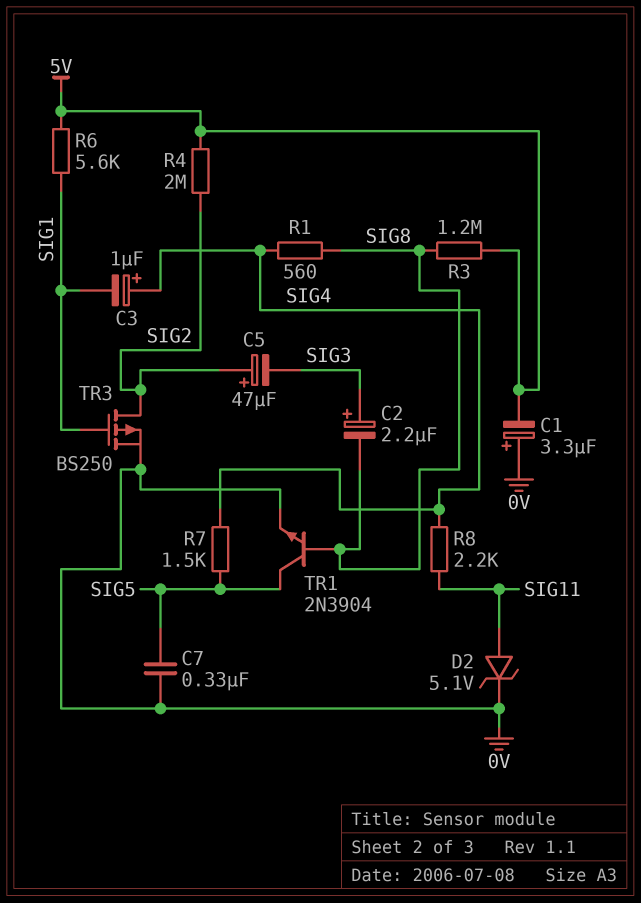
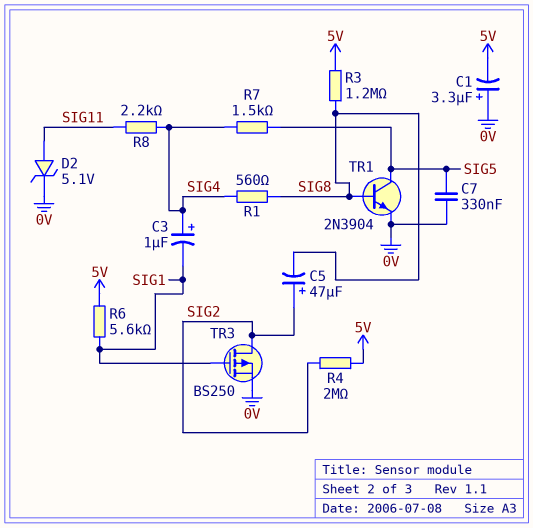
C2: 2.2uF (plus SIG3, minus SIG8) -> none
C5: 47uF (plus SIG2, minus SIG3) -> 47uF (plus SIG2, minus SIG8)

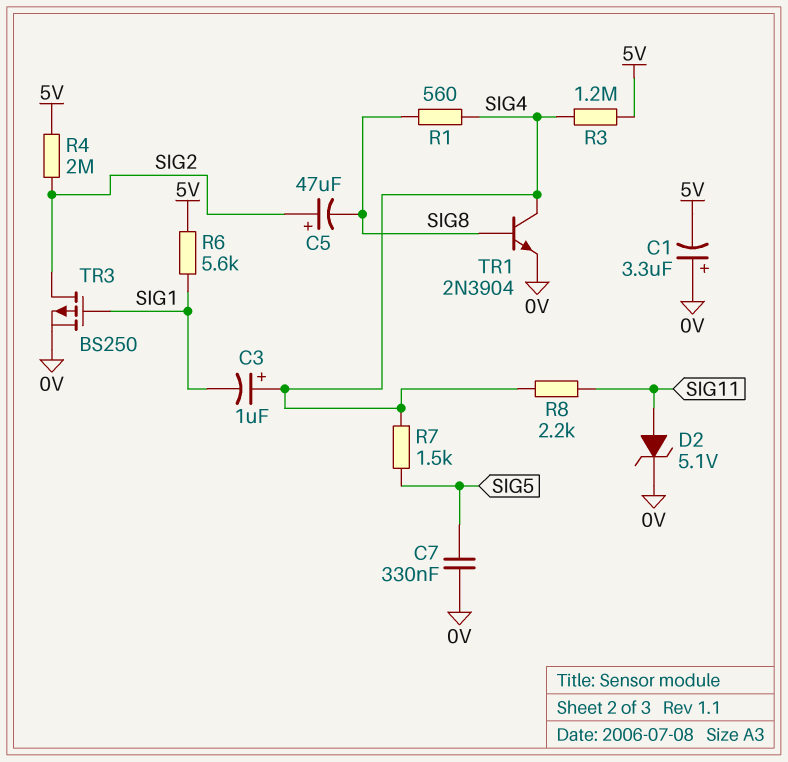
R3: 1.2M (5V, SIG8) -> 1.2M (5V, SIG4)
TR1: NPN 2N3904 (B SIG8, C SIG5, E 0V) -> NPN 2N3904 (B SIG8, C SIG4, E 0V)

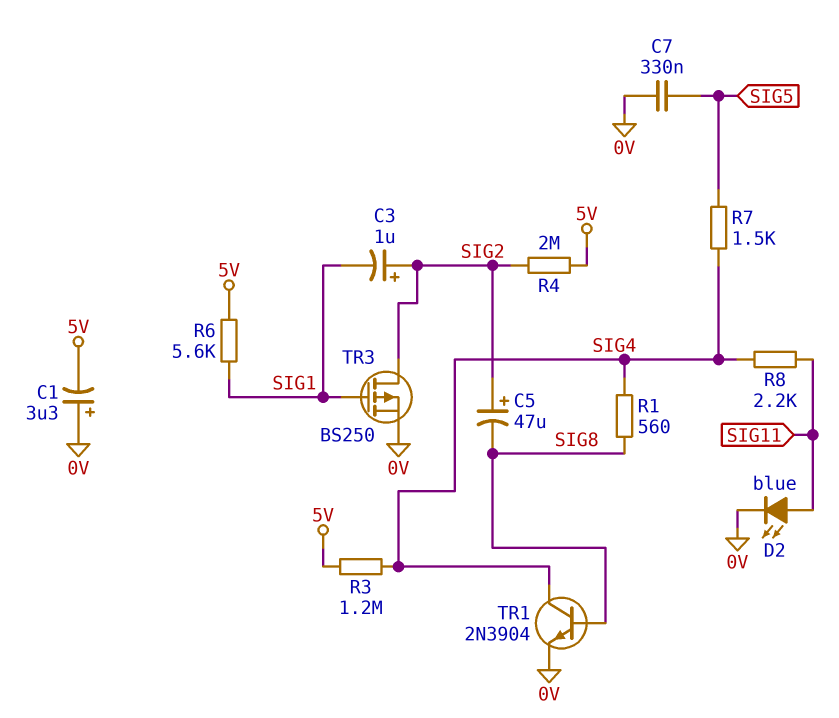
C3: 1uF (plus SIG4, minus SIG1) -> 1uF (plus SIG2, minus SIG1)
D2: zener 5.1V (A SIG11, K 0V) -> LED blue (A SIG11, K 0V)

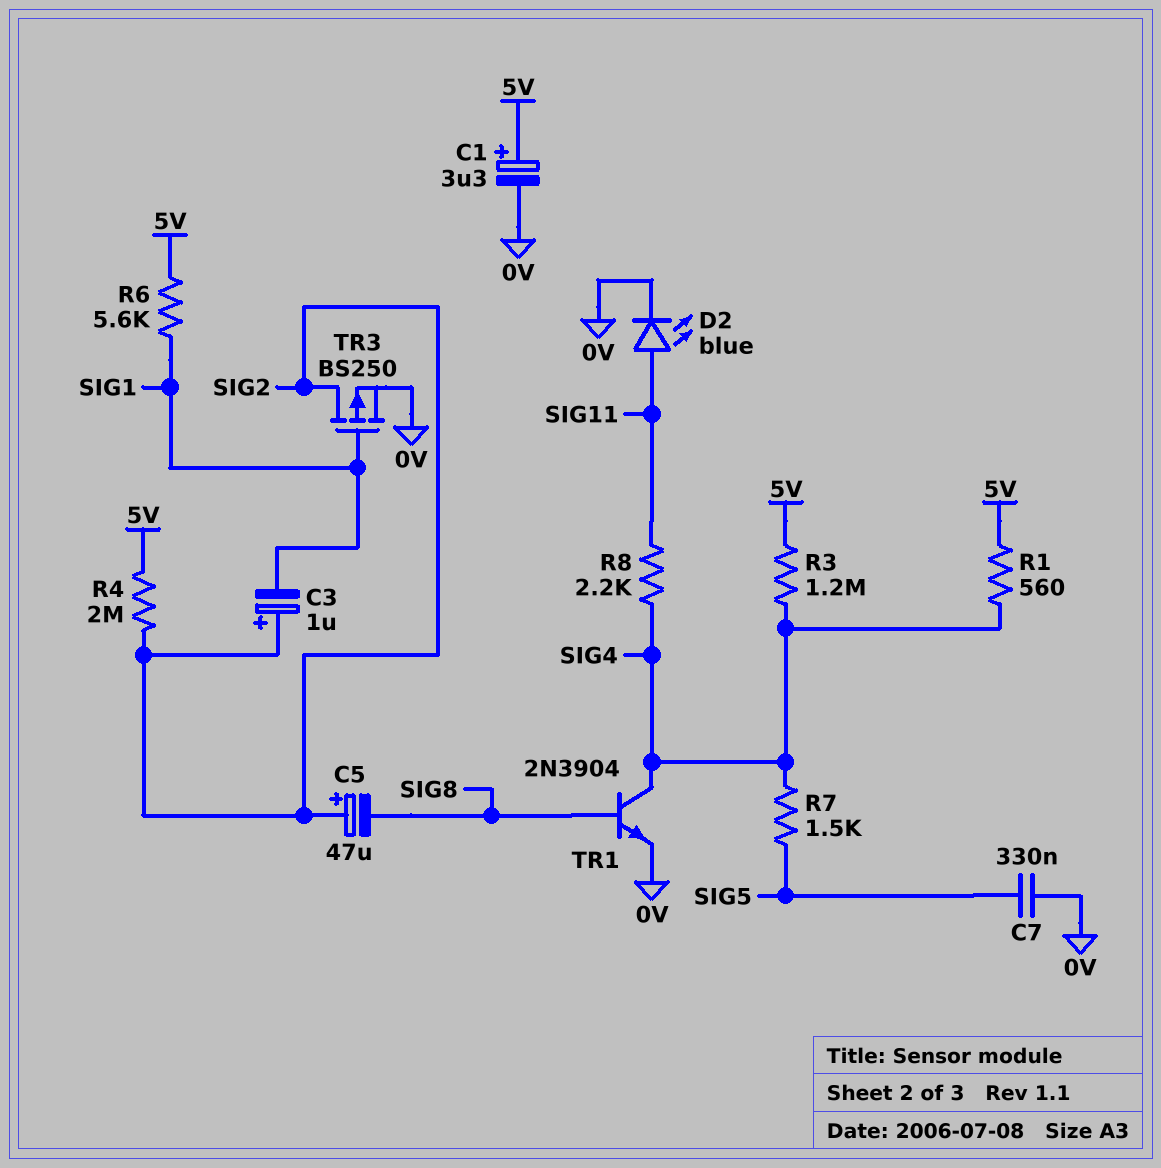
C1: 3.3uF (plus 0V, minus 5V) -> 3.3uF (plus 5V, minus 0V)
R1: 560 (SIG4, SIG8) -> 560 (5V, SIG4)

